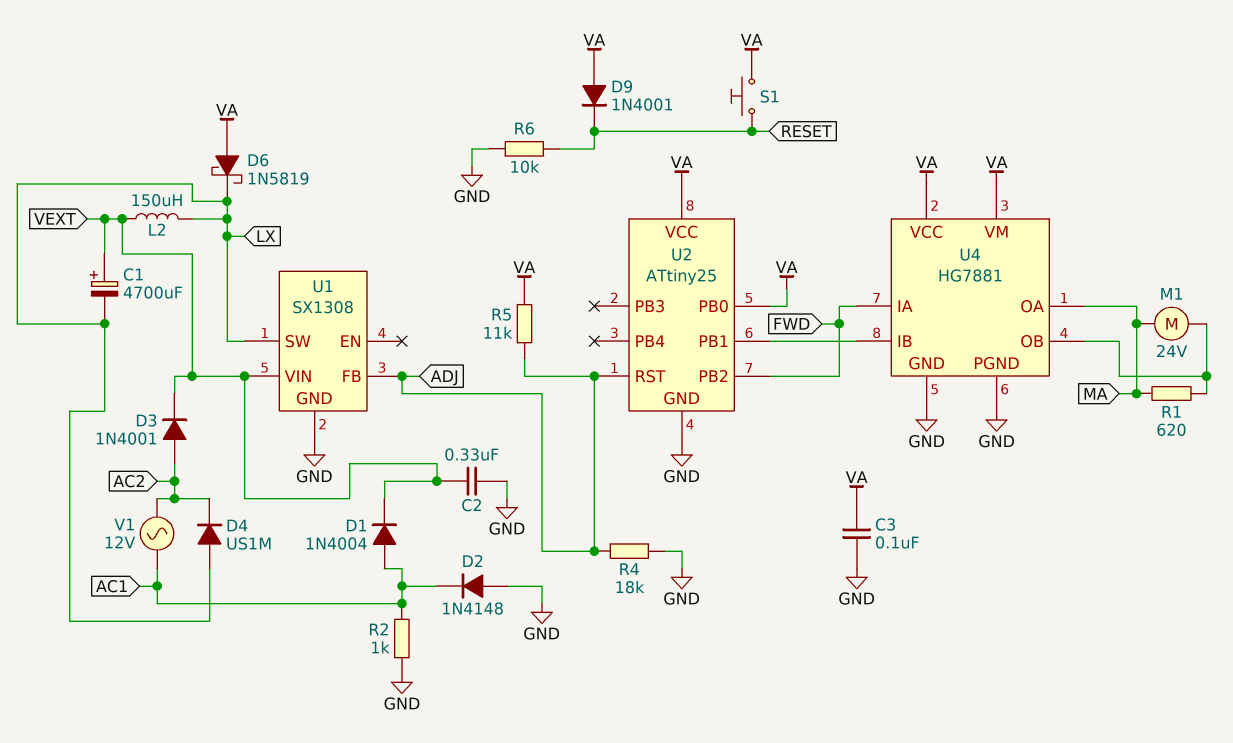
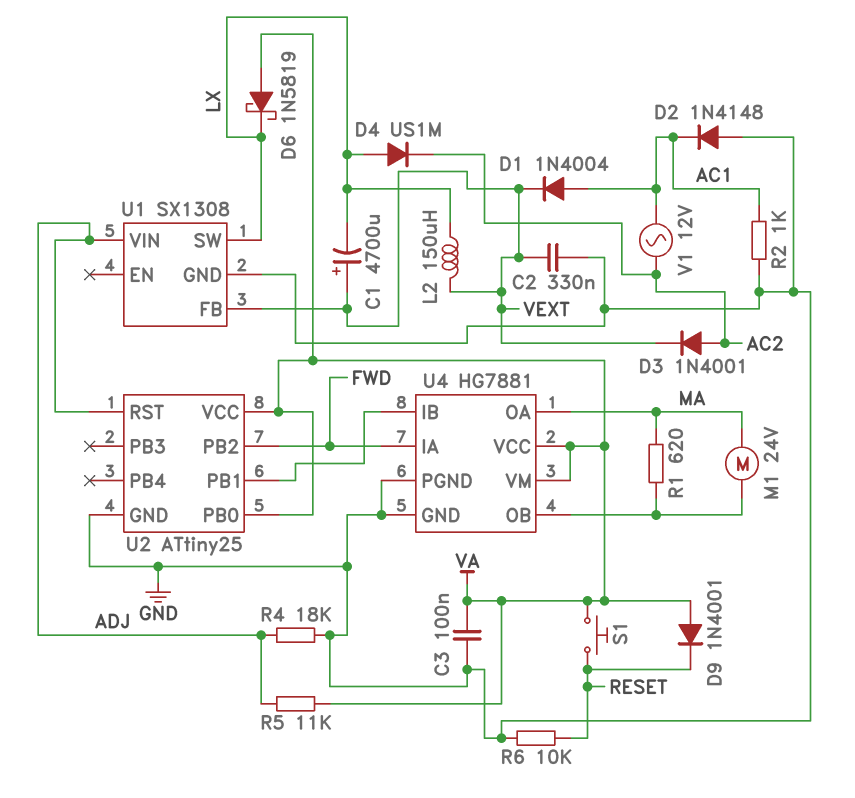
U1 pin FB: ADJ -> VEXT
U1 pin VIN: VEXT -> ADJ

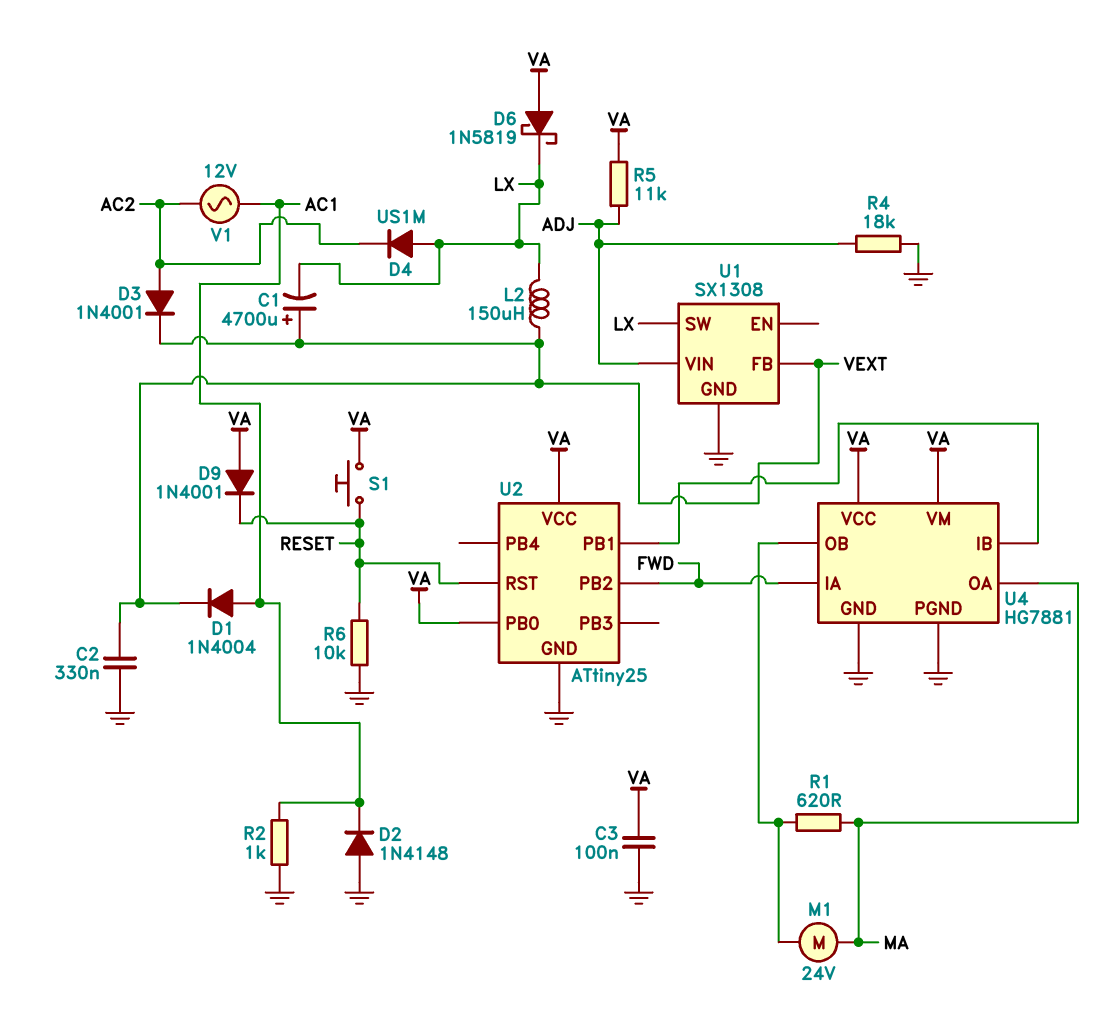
U2 pin RST: ADJ -> RESET

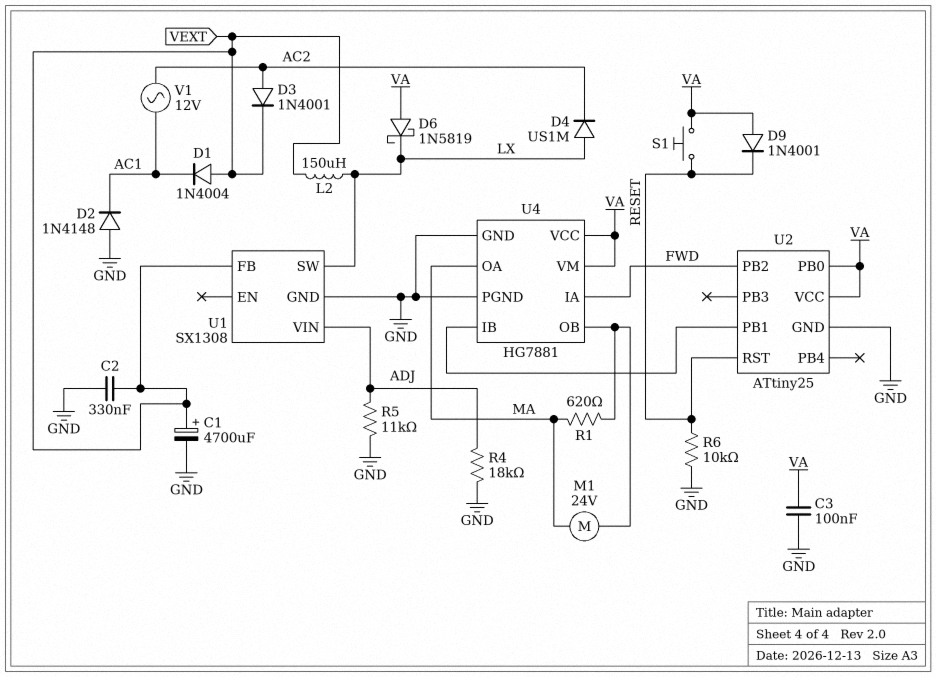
C1: 4700uF (plus VEXT, minus LX) -> 4700uF (plus VEXT, minus GND)
D1: diode 1N4004 (A AC1, K VEXT) -> diode 1N4004 (A VEXT, K AC1)
R2: 1k (AC1, GND) -> none
R5: 11k (ADJ, VA) -> 11k (ADJ, GND)

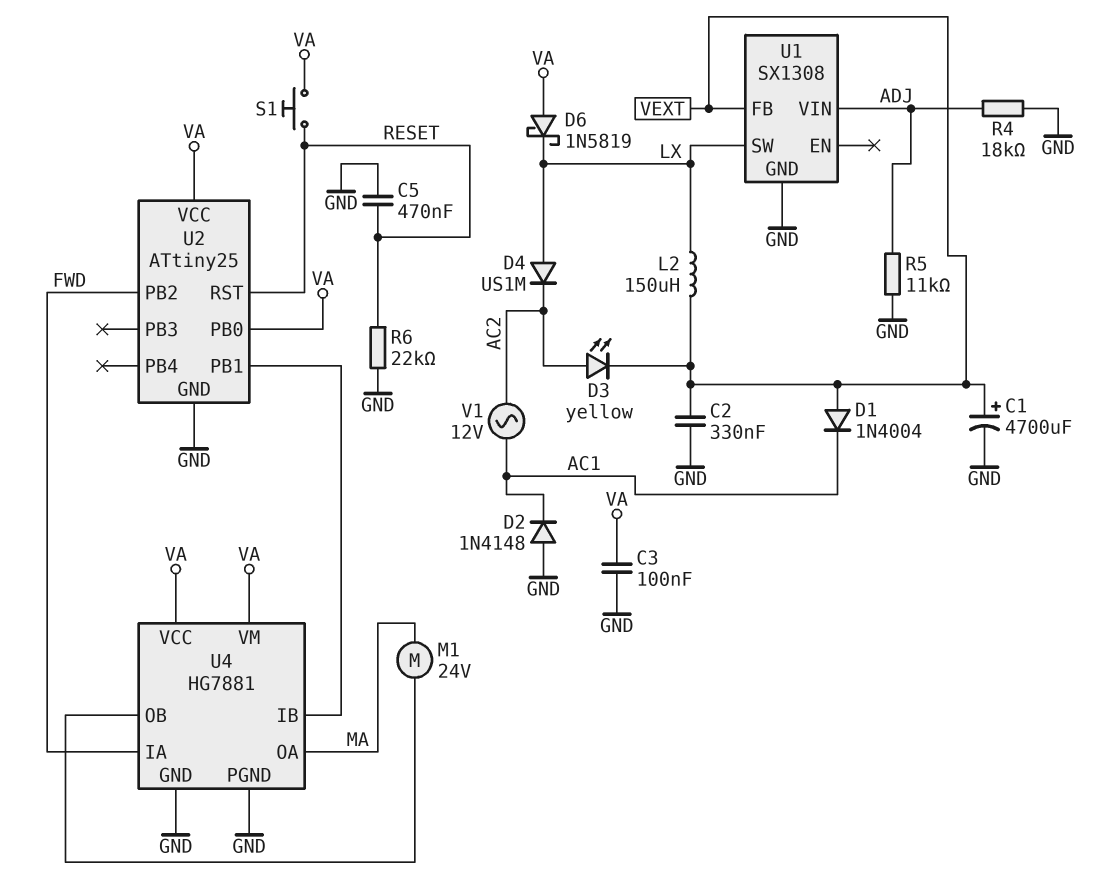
C5: none -> 470nF (GND, RESET)
D3: diode 1N4001 (A AC2, K VEXT) -> LED yellow (A AC2, K VEXT)
D9: diode 1N4001 (A VA, K RESET) -> none
R1: 620 (MA, U4/OB) -> none
R6: 10k (GND, RESET) -> 22k (GND, RESET)

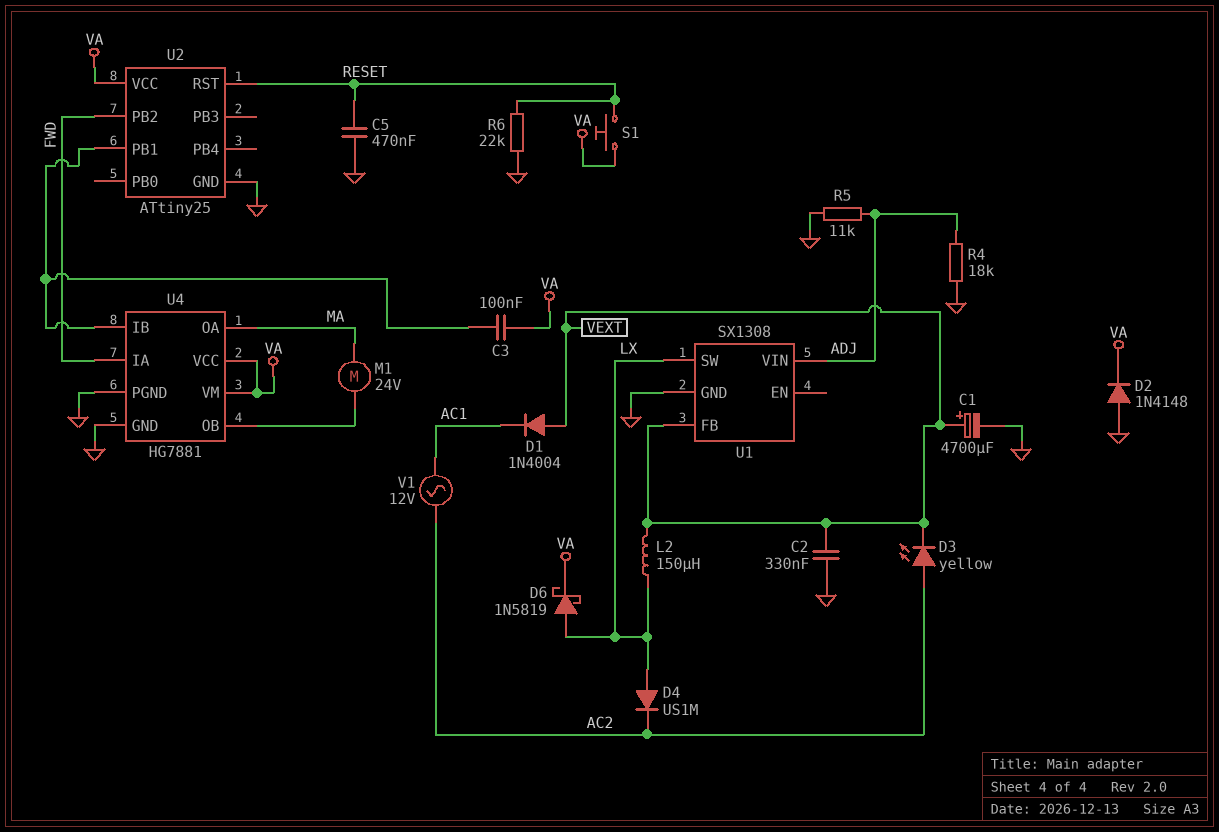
C3: 100nF (GND, VA) -> 100nF (U2/PB1, VA)
D2: diode 1N4148 (A GND, K AC1) -> diode 1N4148 (A GND, K VA)
D6: schottky 1N5819 (A VA, K LX) -> schottky 1N5819 (A LX, K VA)
U2 pin PB0: VA -> none

